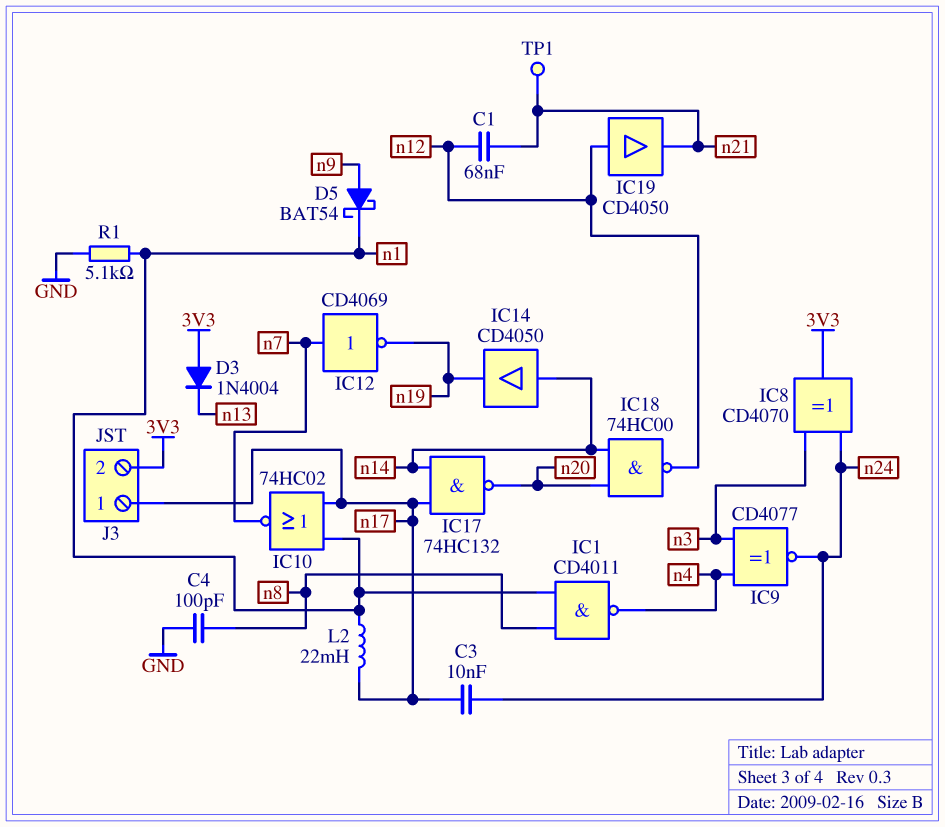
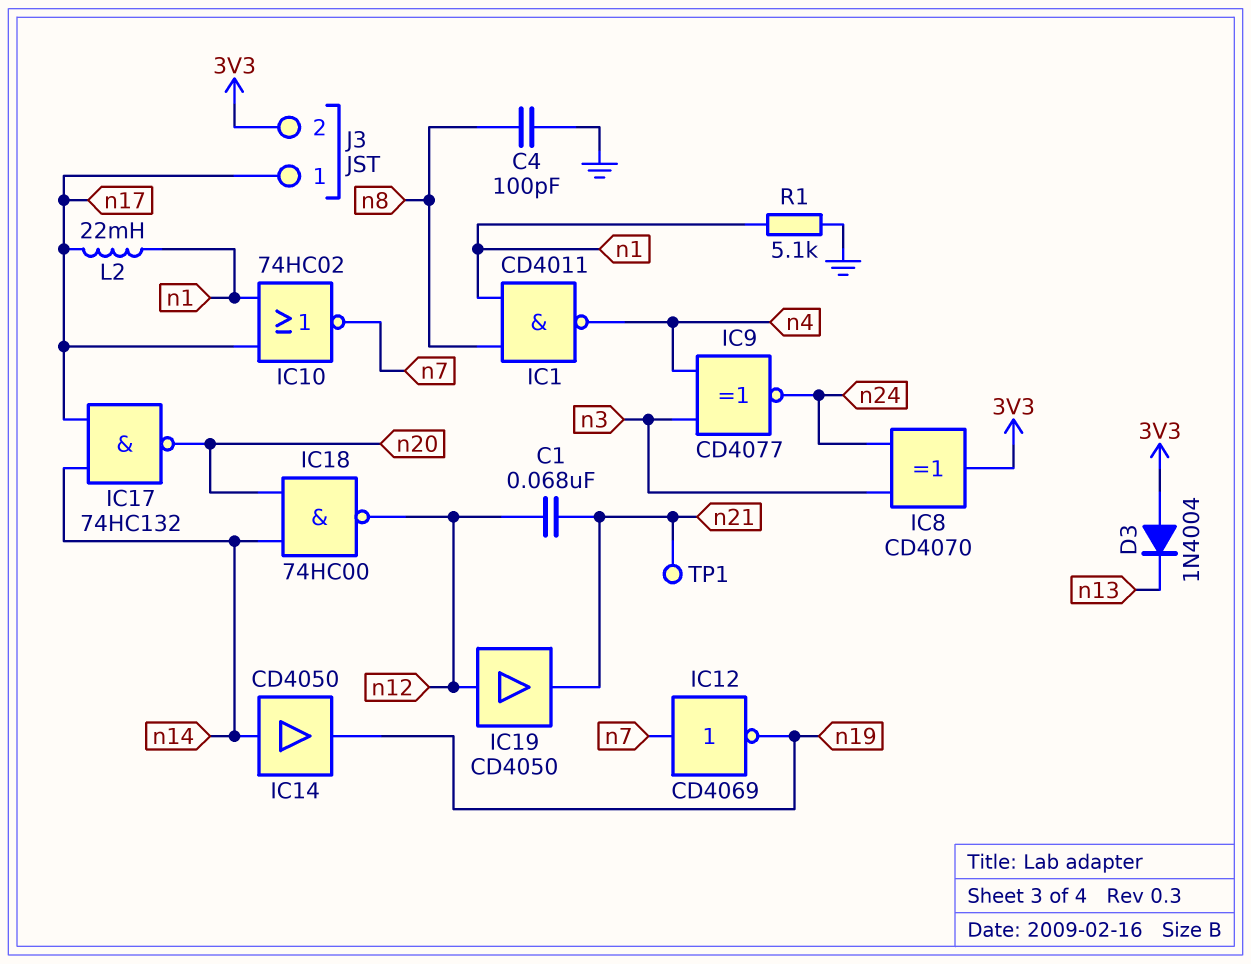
C3: 10nF (n17, n24) -> none
D5: schottky BAT54 (A n9, K n1) -> none

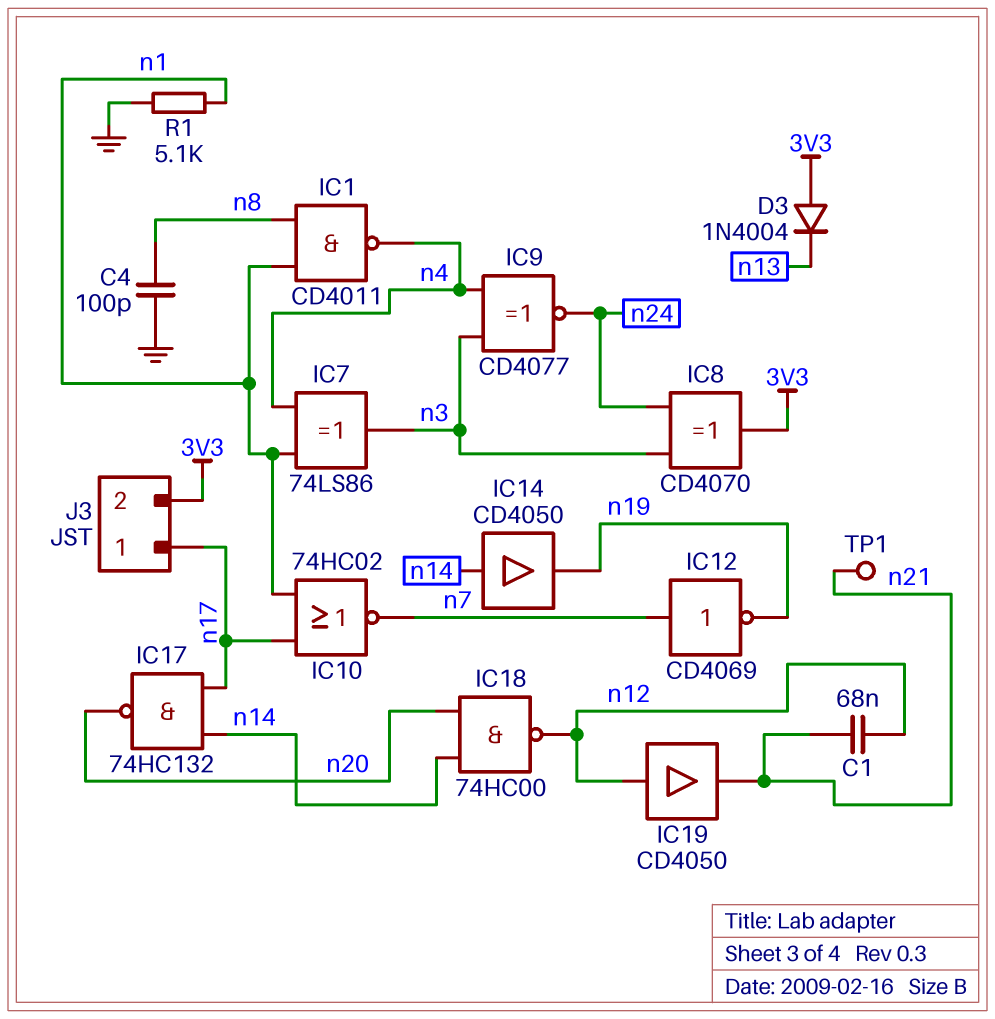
IC7: none -> XOR 74LS86 (in n1, in n4, out n3)
L2: 22mH (n1, n17) -> none

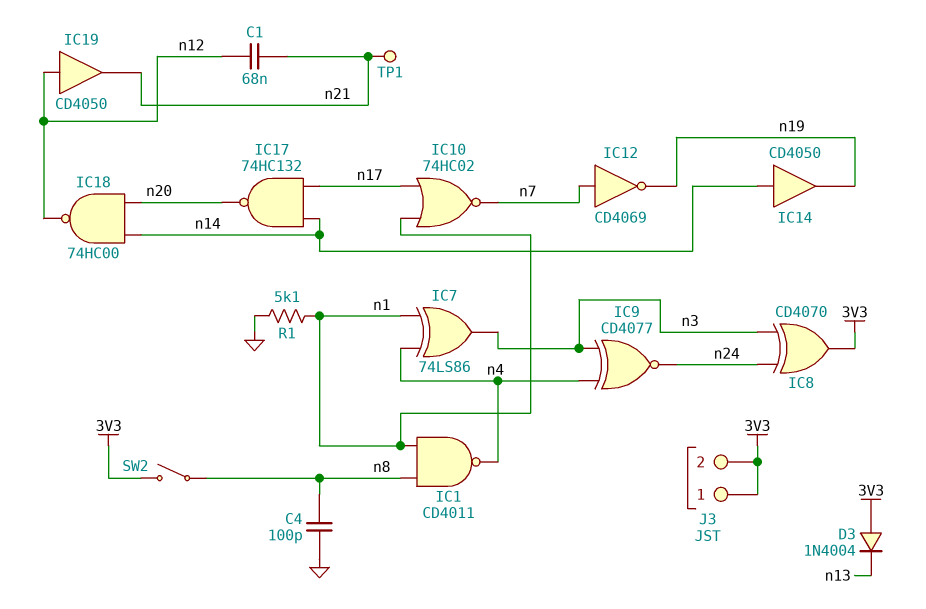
J3 pin 1: n17 -> 3V3
SW2: none -> switch (3V3, n8)

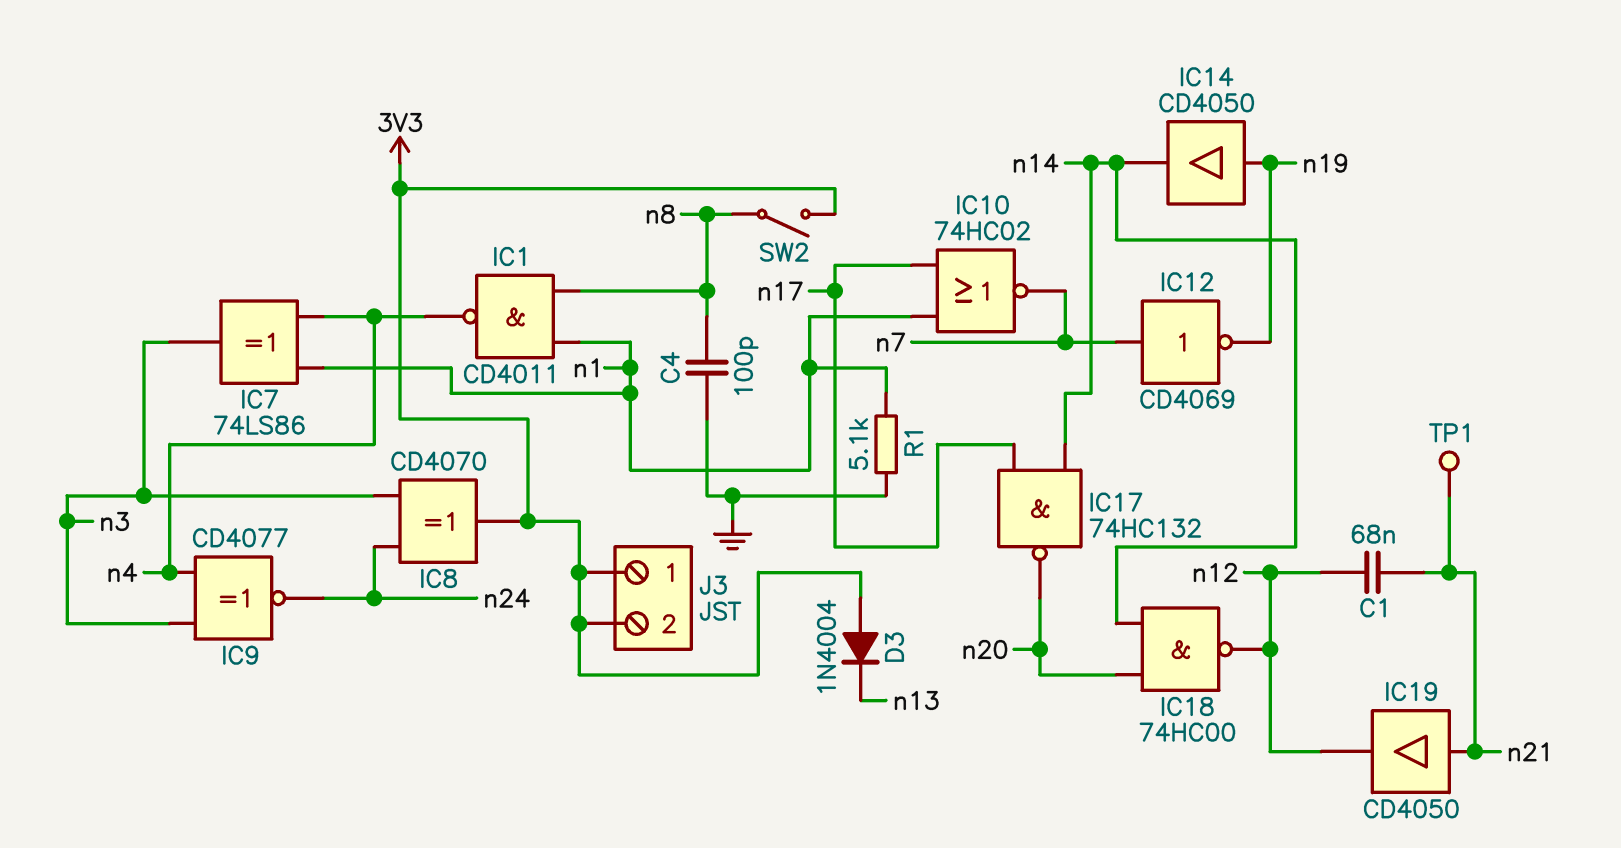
IC14: buffer CD4050 (in n14, out n19) -> buffer CD4050 (in n19, out n14)
IC19: buffer CD4050 (in n12, out n21) -> buffer CD4050 (in n21, out n12)

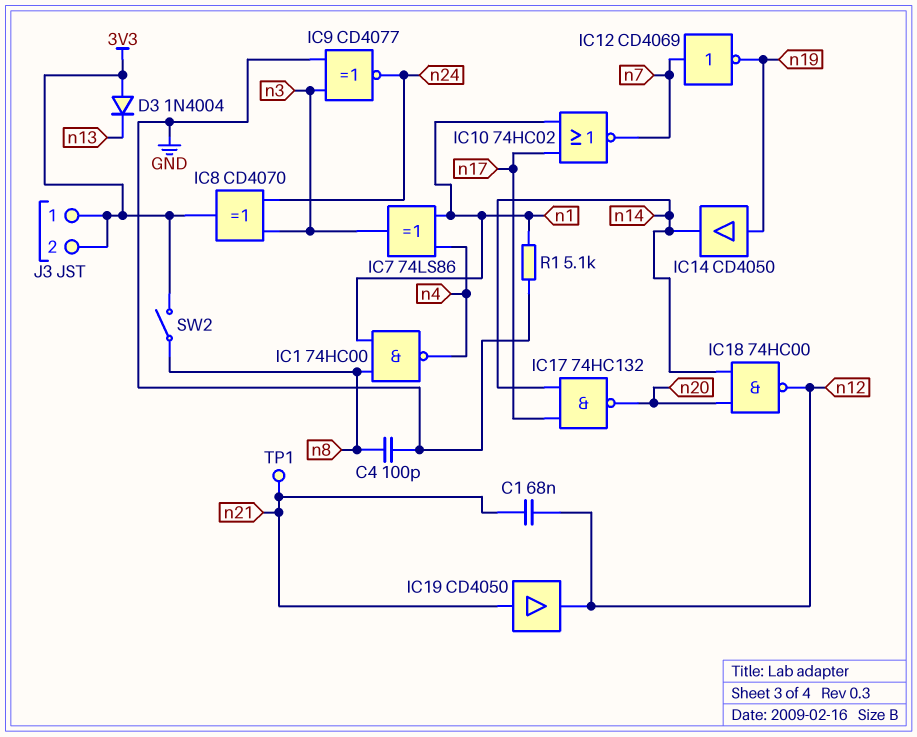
IC1: NAND CD4011 (in n1, in n8, out n4) -> NAND 74HC00 (in n1, in n8, out n4)
IC9: XNOR CD4077 (in n3, in n4, out n24) -> XNOR CD4077 (in GND, in n3, out n24)

